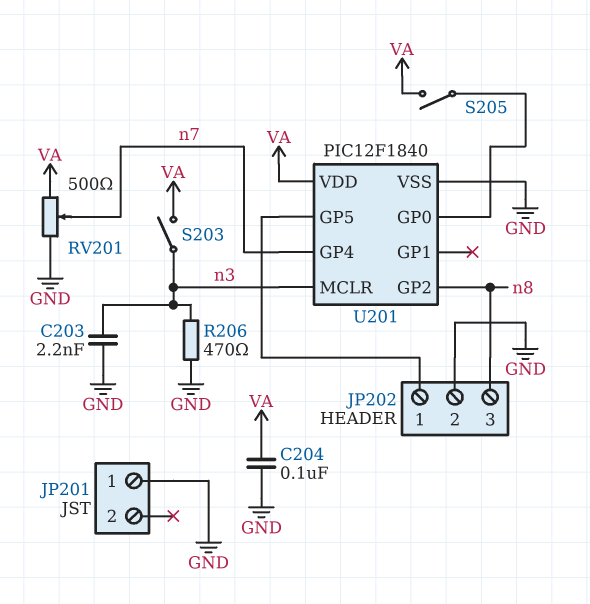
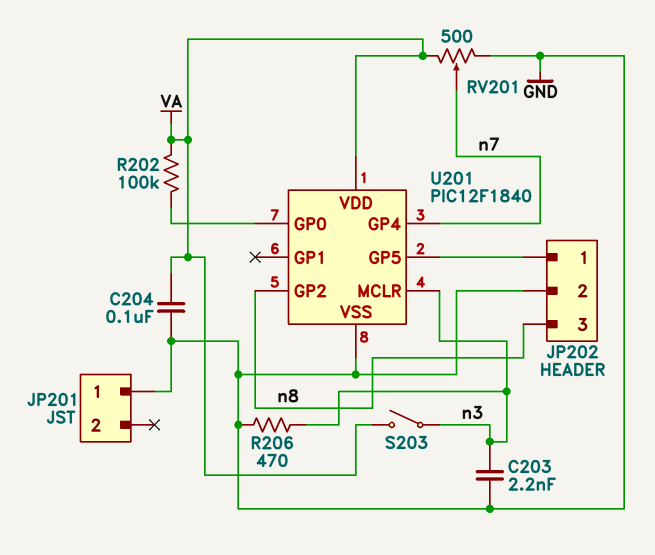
R202: none -> 100k (U201/GP0, VA)
S205: switch (U201/GP0, VA) -> none

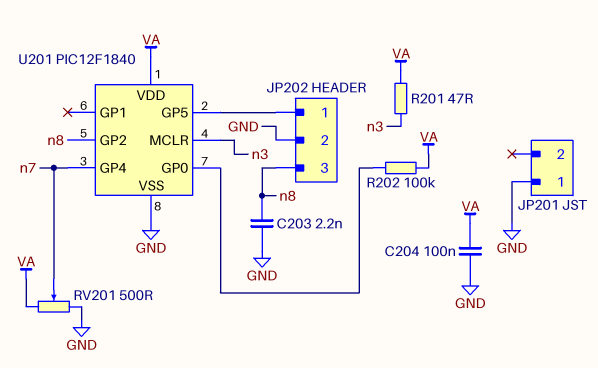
C203: 2.2nF (GND, n3) -> 2.2nF (GND, n8)
R201: none -> 47 (VA, n3)
R206: 470 (GND, n3) -> none
S203: switch (VA, n3) -> none

